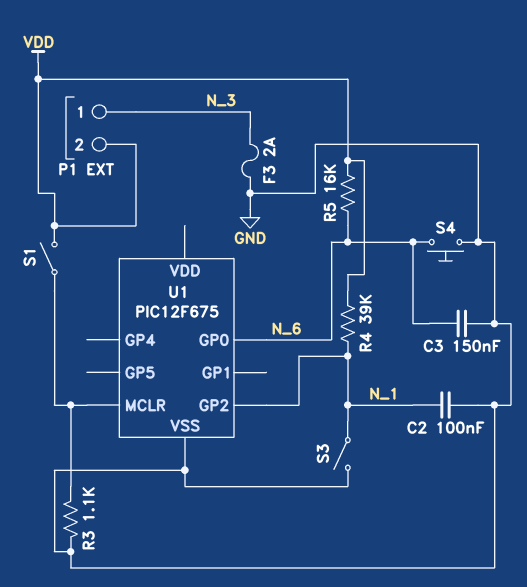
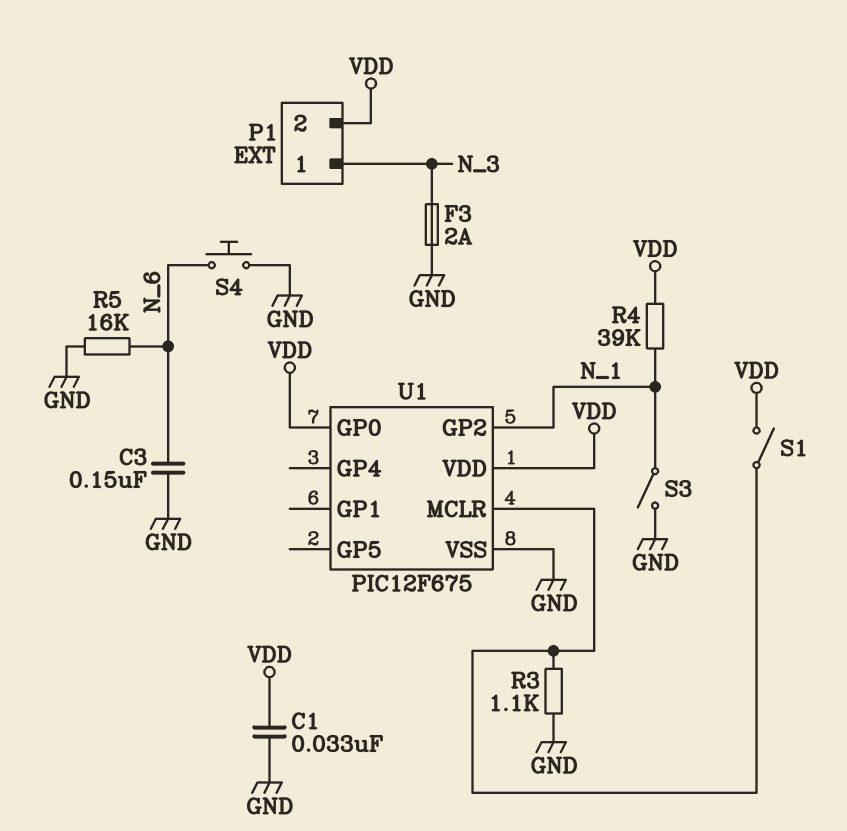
C1: none -> 33nF (GND, VDD)
C2: 100nF (GND, N_1) -> none
R5: 16k (N_6, VDD) -> 16k (GND, N_6)
U1 pin GP0: N_6 -> VDD
U1 pin VDD: none -> VDD

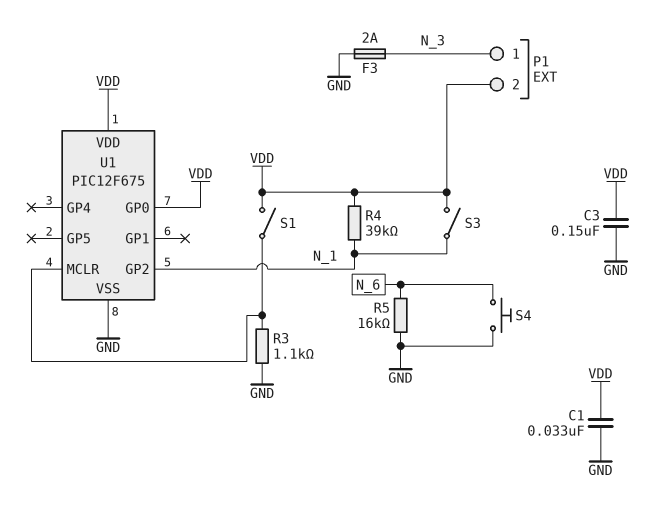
C3: 150nF (GND, N_6) -> 150nF (GND, VDD)
S3: switch (GND, N_1) -> switch (N_1, VDD)

